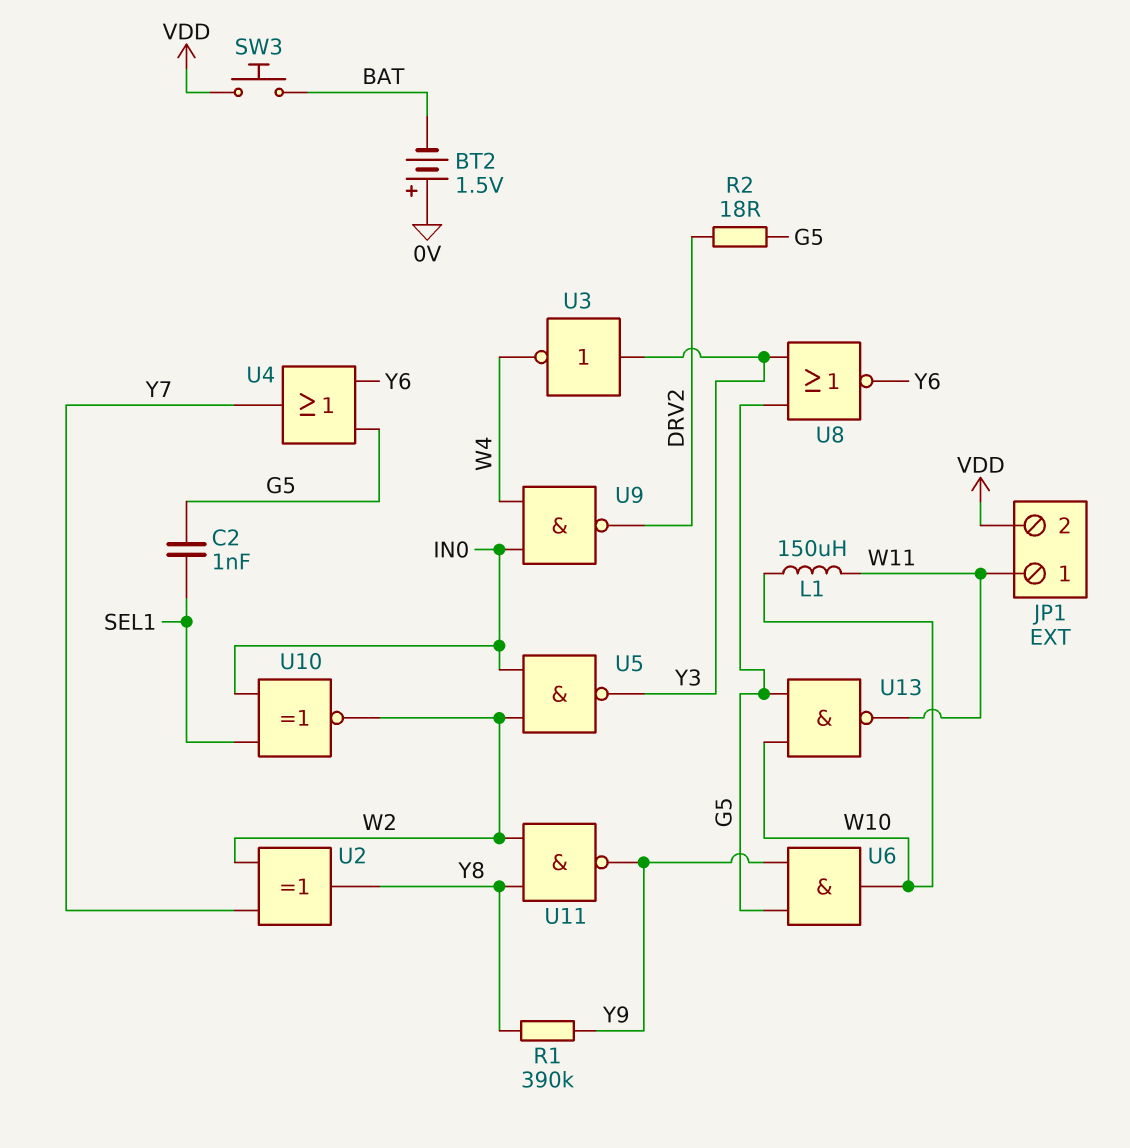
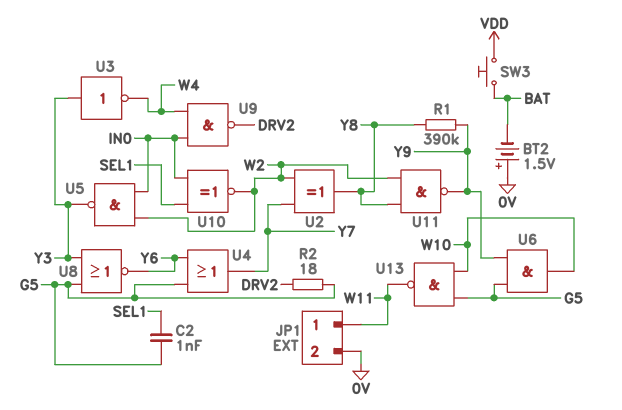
JP1 pin 2: VDD -> 0V
L1: 150uH (W10, W11) -> none

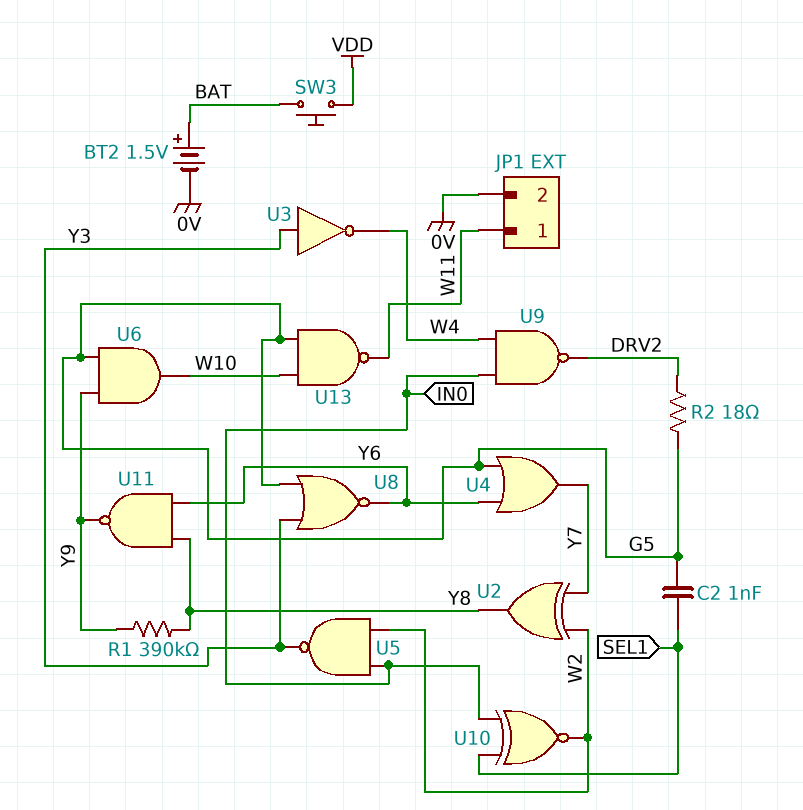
BT2: 1.5V (plus 0V, minus BAT) -> 1.5V (plus BAT, minus 0V)
U11: NAND (in W2, in Y8, out Y9) -> NAND (in Y6, in Y8, out Y9)

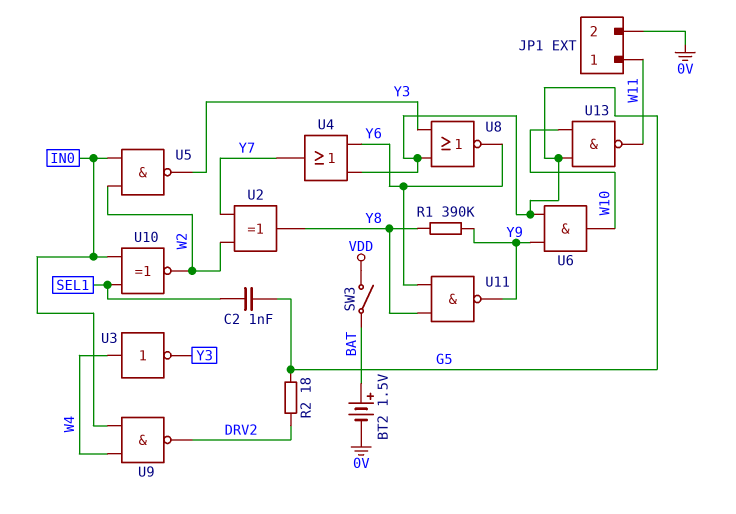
SW3: button (BAT, VDD) -> switch (BAT, VDD)
U3: NOT (in Y3, out W4) -> NOT (in W4, out Y3)

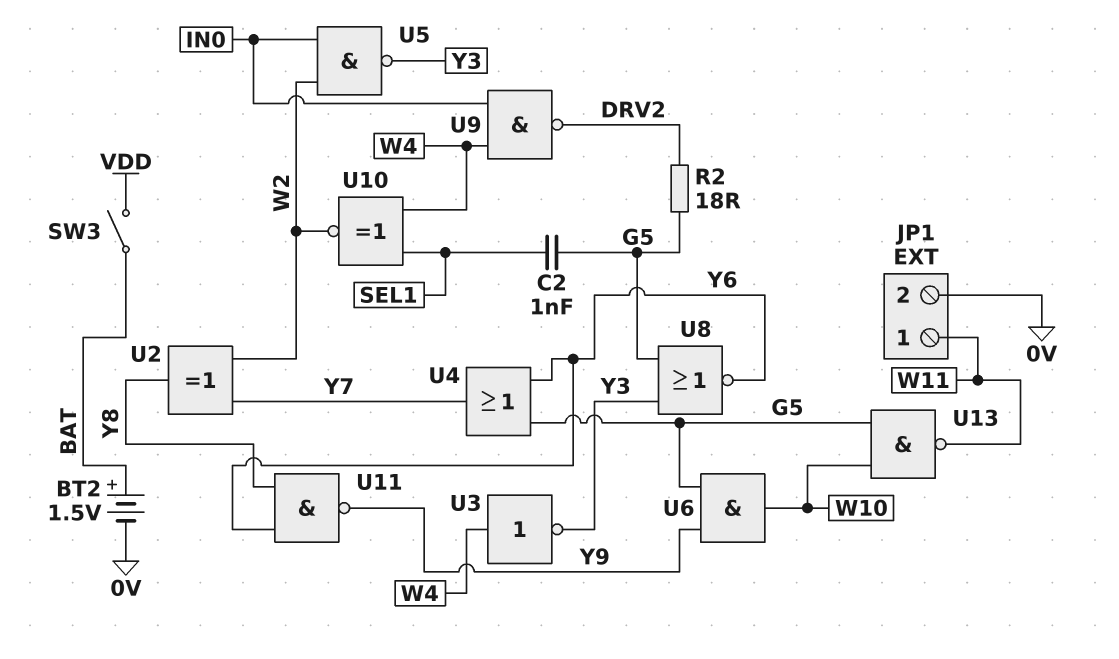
R1: 390k (Y8, Y9) -> none
U10: XNOR (in IN0, in SEL1, out W2) -> XNOR (in SEL1, in W4, out W2)

